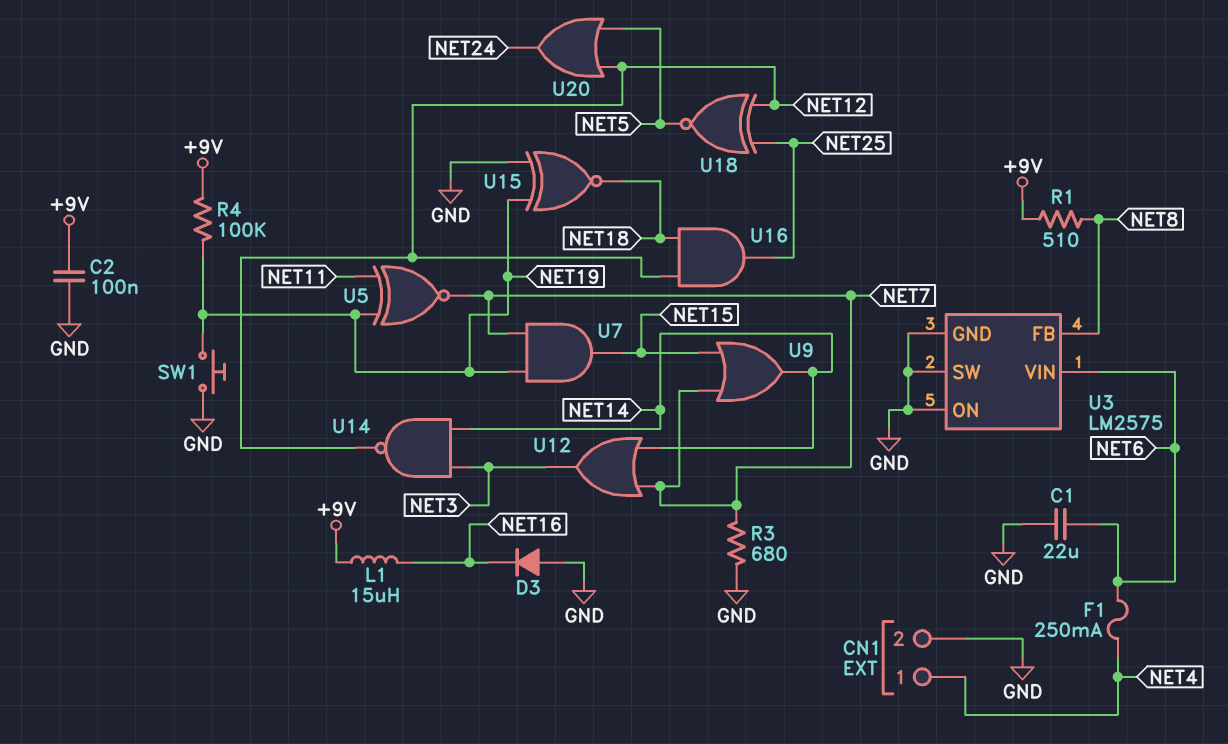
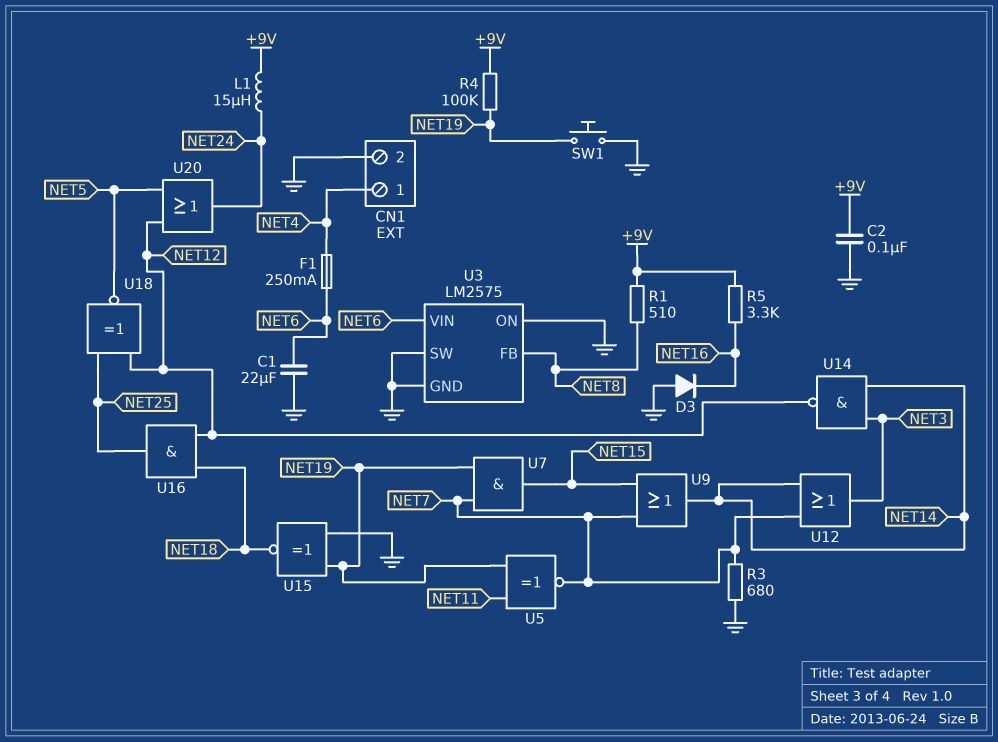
L1: 15uH (+9V, NET16) -> 15uH (+9V, NET24)
R5: none -> 3.3k (+9V, NET16)

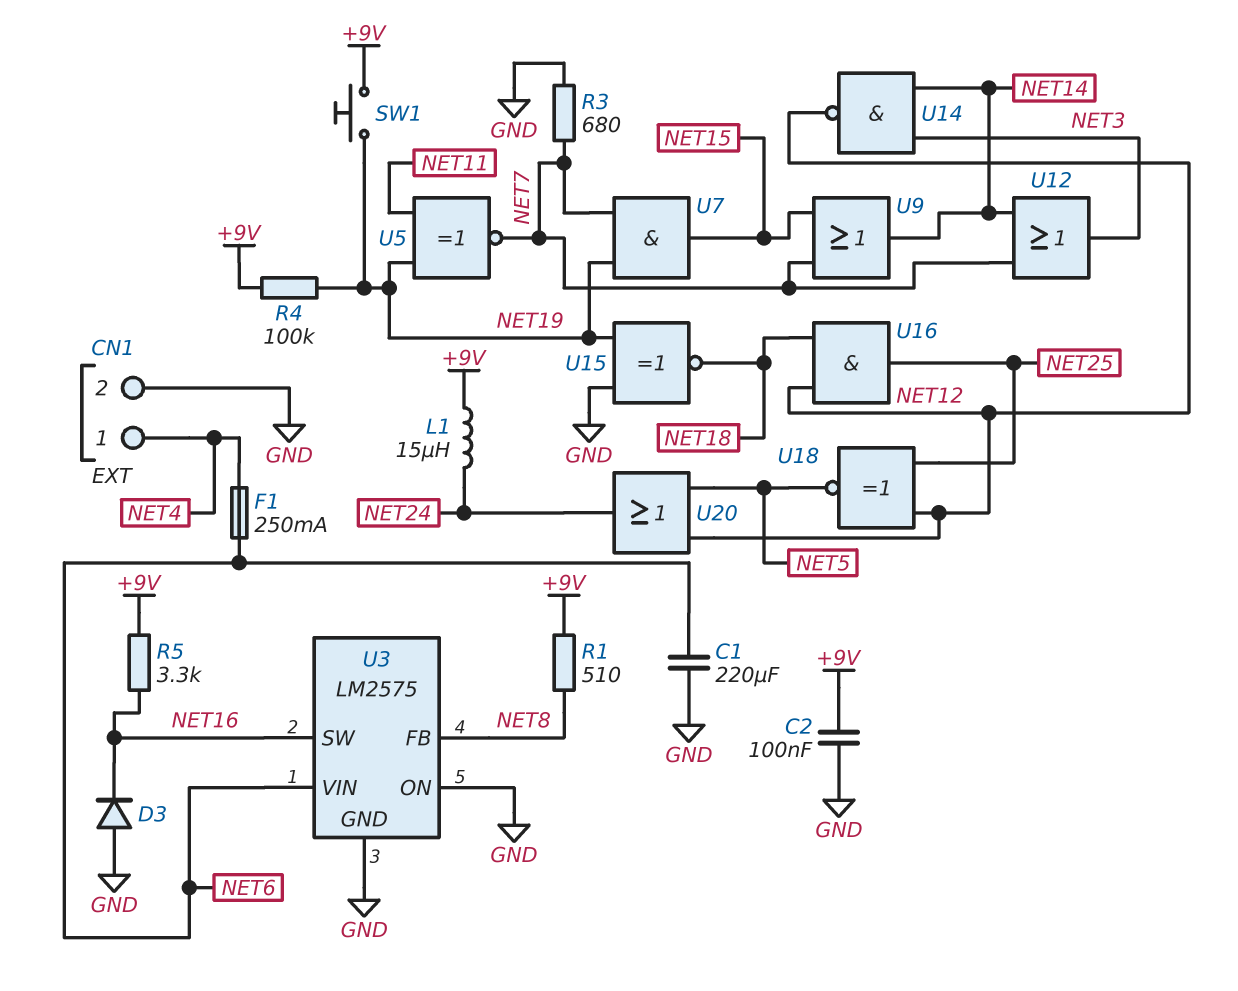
C1: 22uF (GND, NET6) -> 220uF (GND, NET6)
SW1: button (GND, NET19) -> button (+9V, NET19)
U3 pin SW: GND -> NET16

